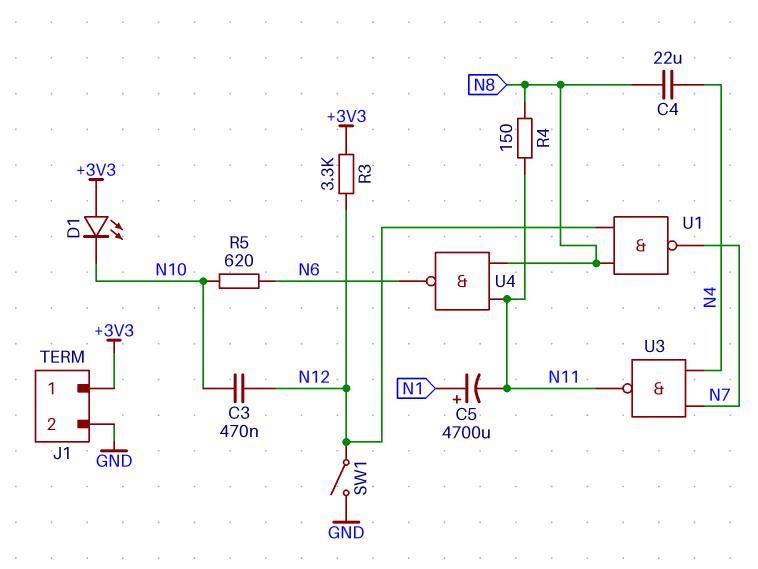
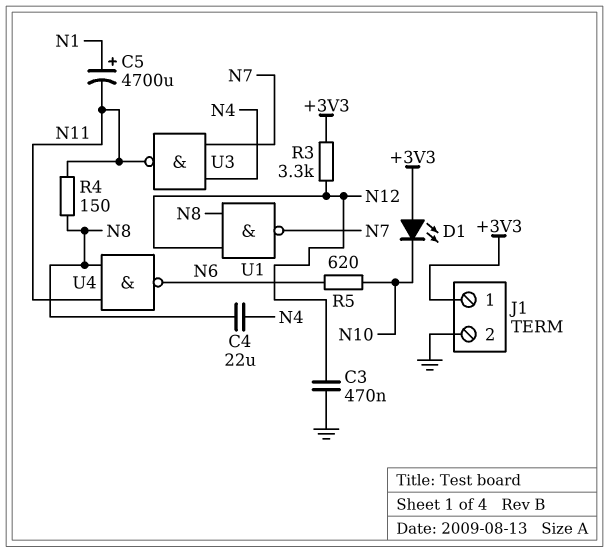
C3: 470nF (N10, N12) -> 470nF (GND, N12)
SW1: switch (GND, N12) -> none

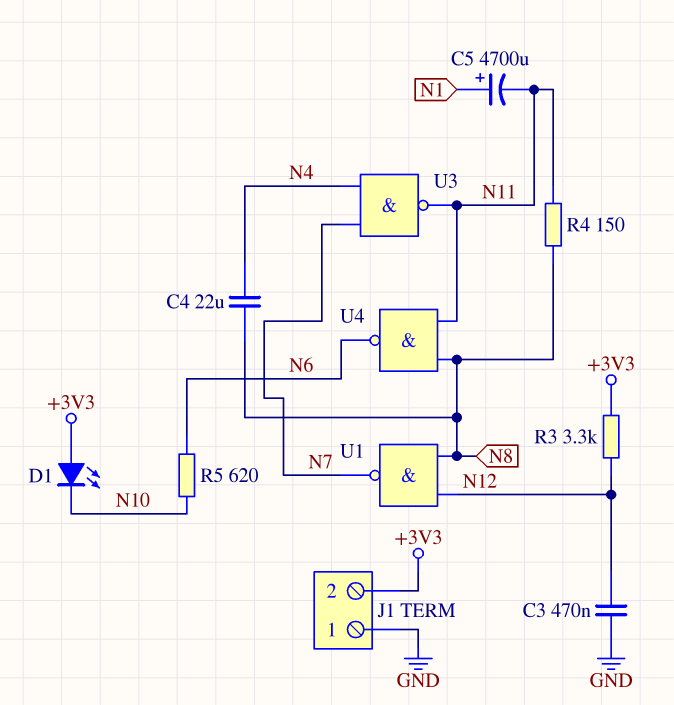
J1 pin 1: +3V3 -> GND
J1 pin 2: GND -> +3V3

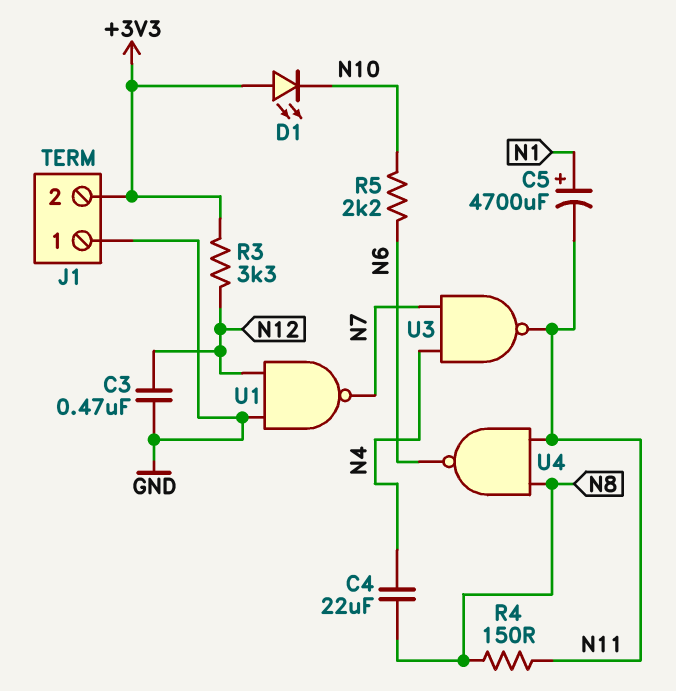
R5: 620 (N6, N10) -> 2.2k (N6, N10)
U1: NAND (in N8, in N12, out N7) -> NAND (in GND, in N12, out N7)

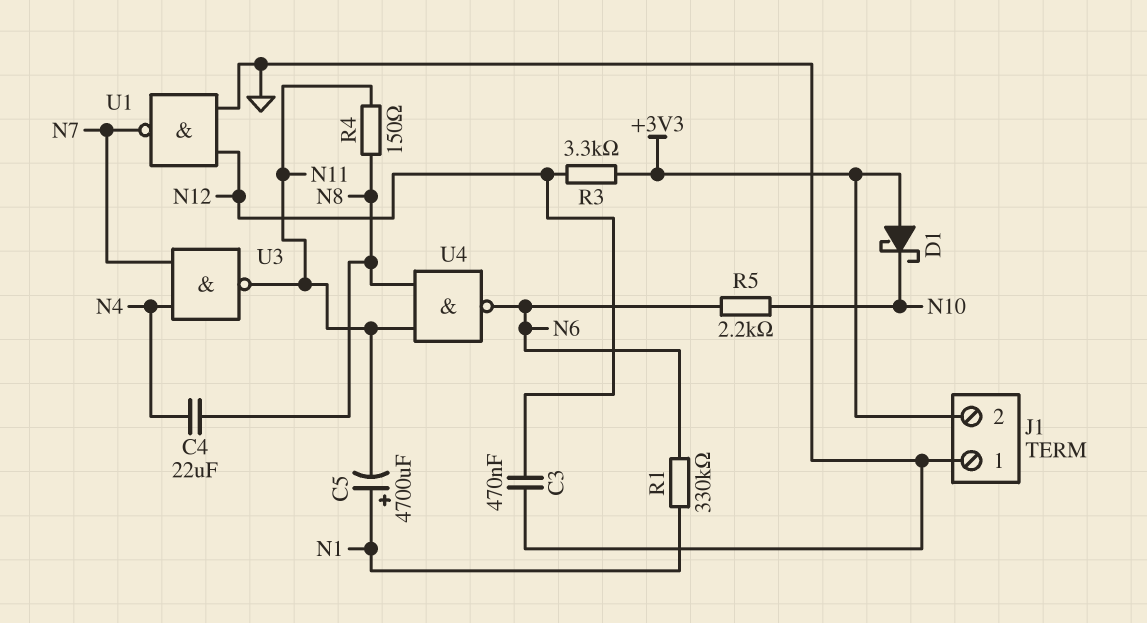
D1: LED (A +3V3, K N10) -> schottky (A +3V3, K N10)
R1: none -> 330k (N1, N6)

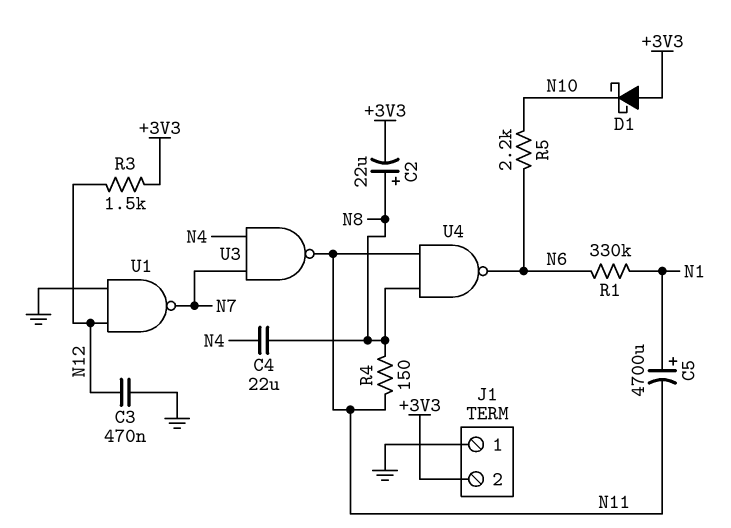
C2: none -> 22uF (plus N8, minus +3V3)
R3: 3.3k (+3V3, N12) -> 1.5k (+3V3, N12)

